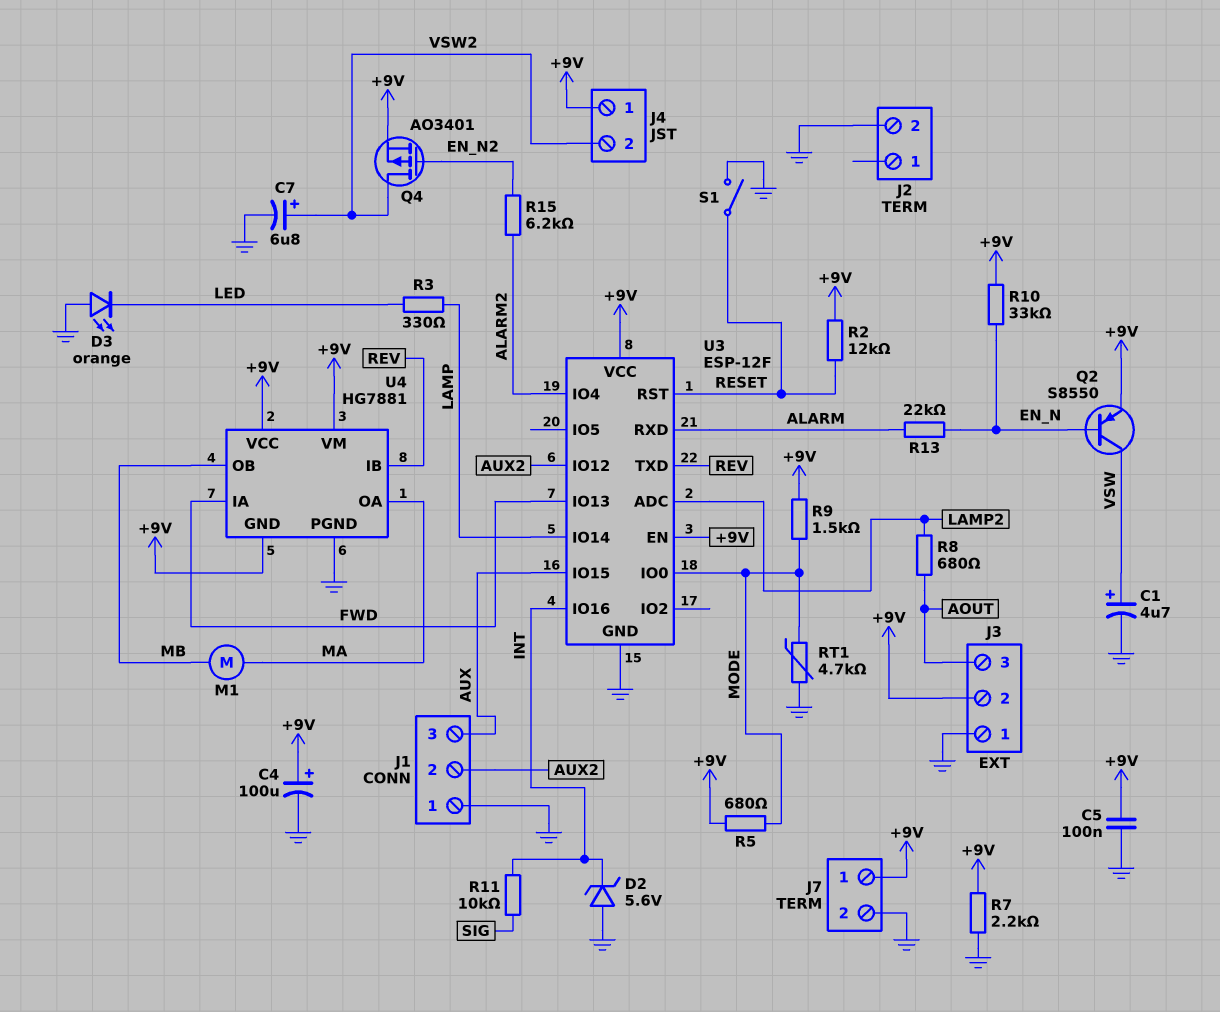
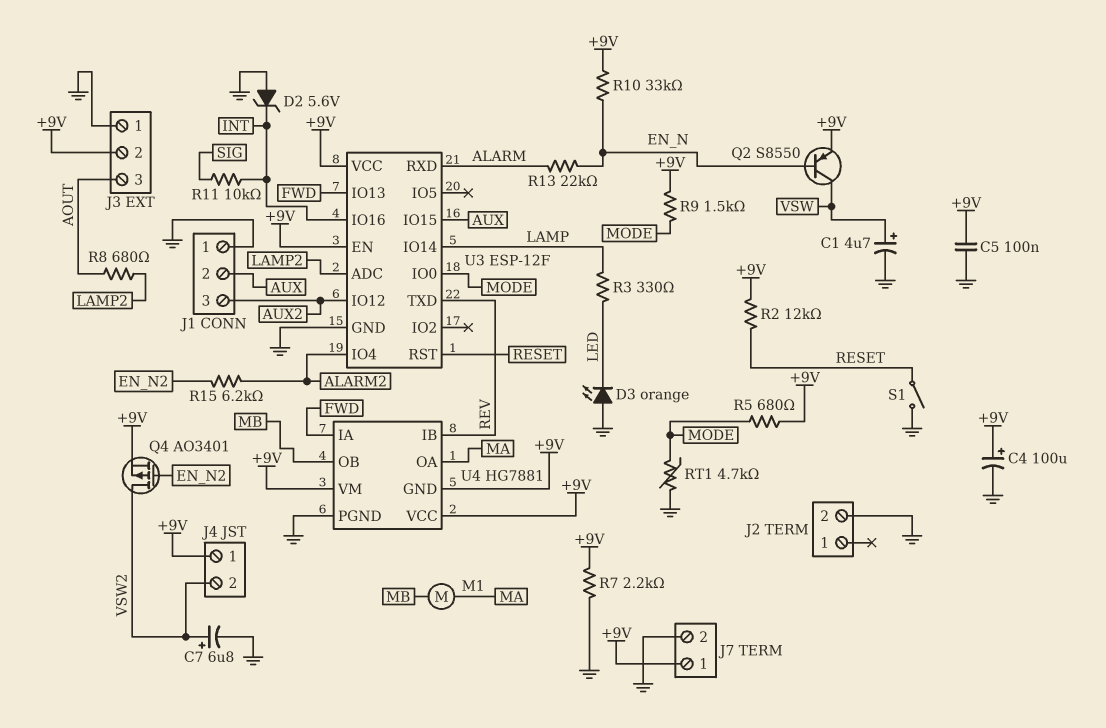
J1 pin 2: AUX2 -> AUX
J1 pin 3: AUX -> AUX2

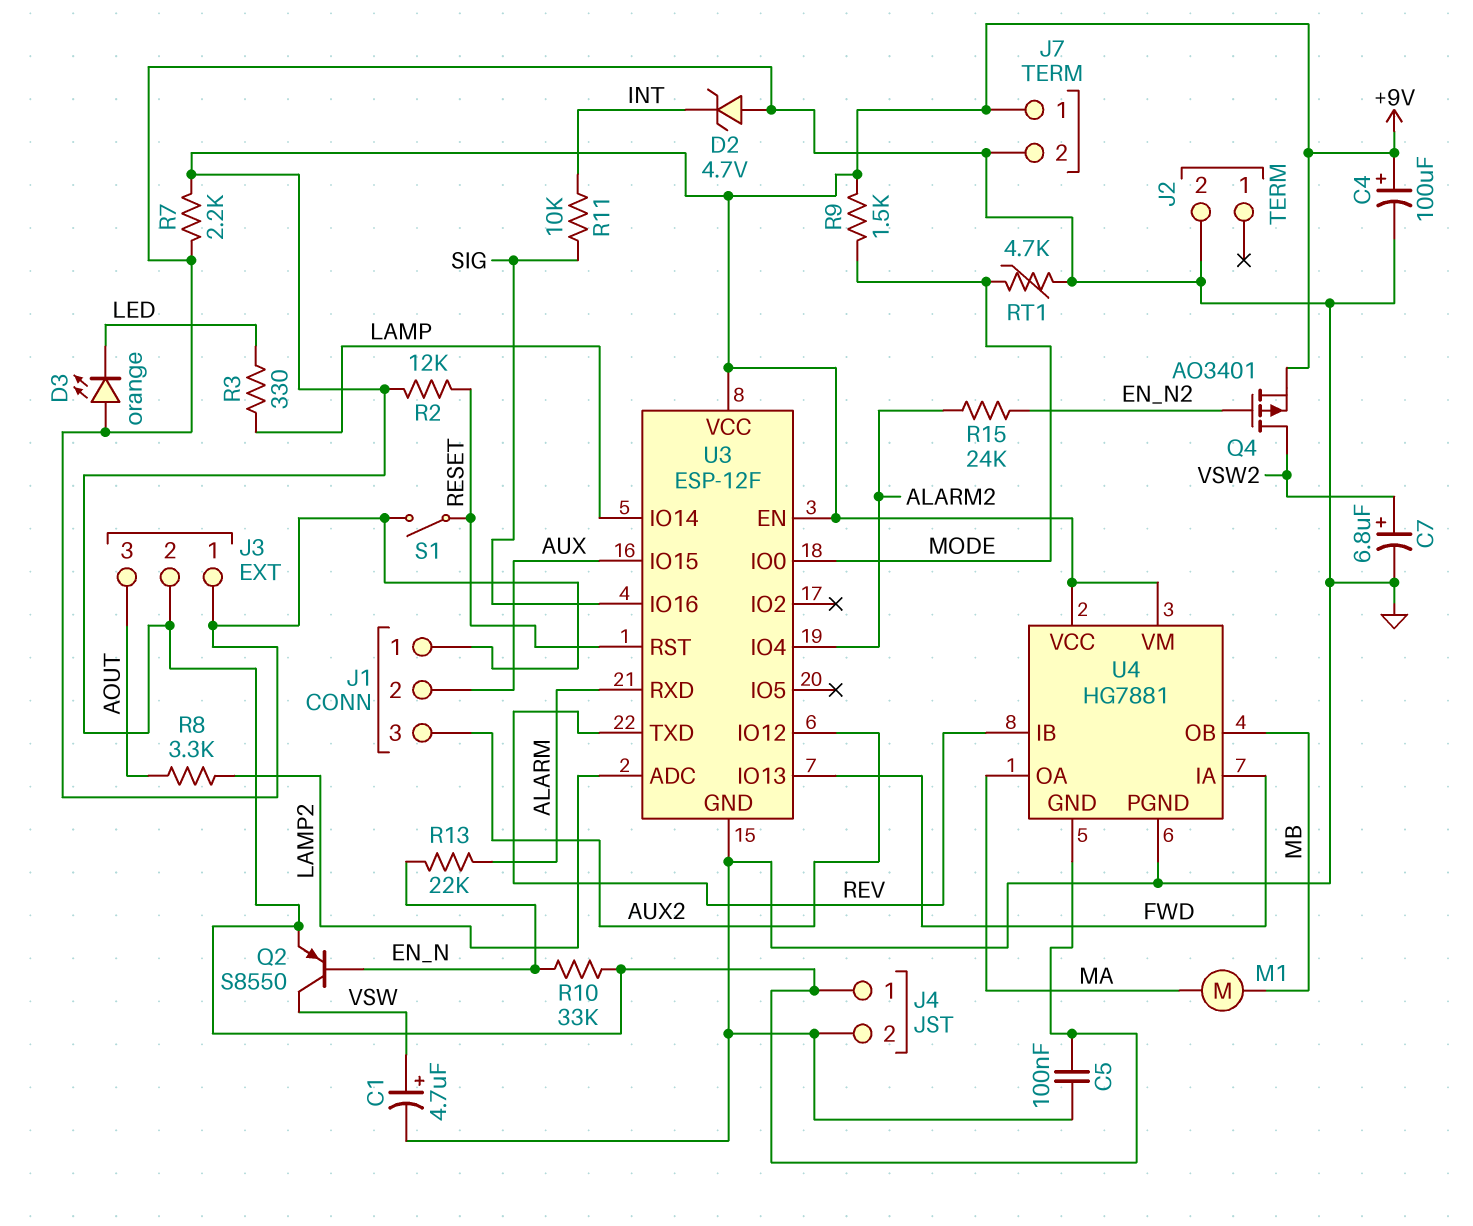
D2: zener 5.6V (A GND, K INT) -> zener 4.7V (A GND, K INT)
J4 pin 2: VSW2 -> GND
R5: 680 (+9V, MODE) -> none
R8: 680 (AOUT, LAMP2) -> 3.3k (AOUT, LAMP2)
R15: 6.2k (ALARM2, EN_N2) -> 24k (ALARM2, EN_N2)
U3 pin IO16: INT -> SIG

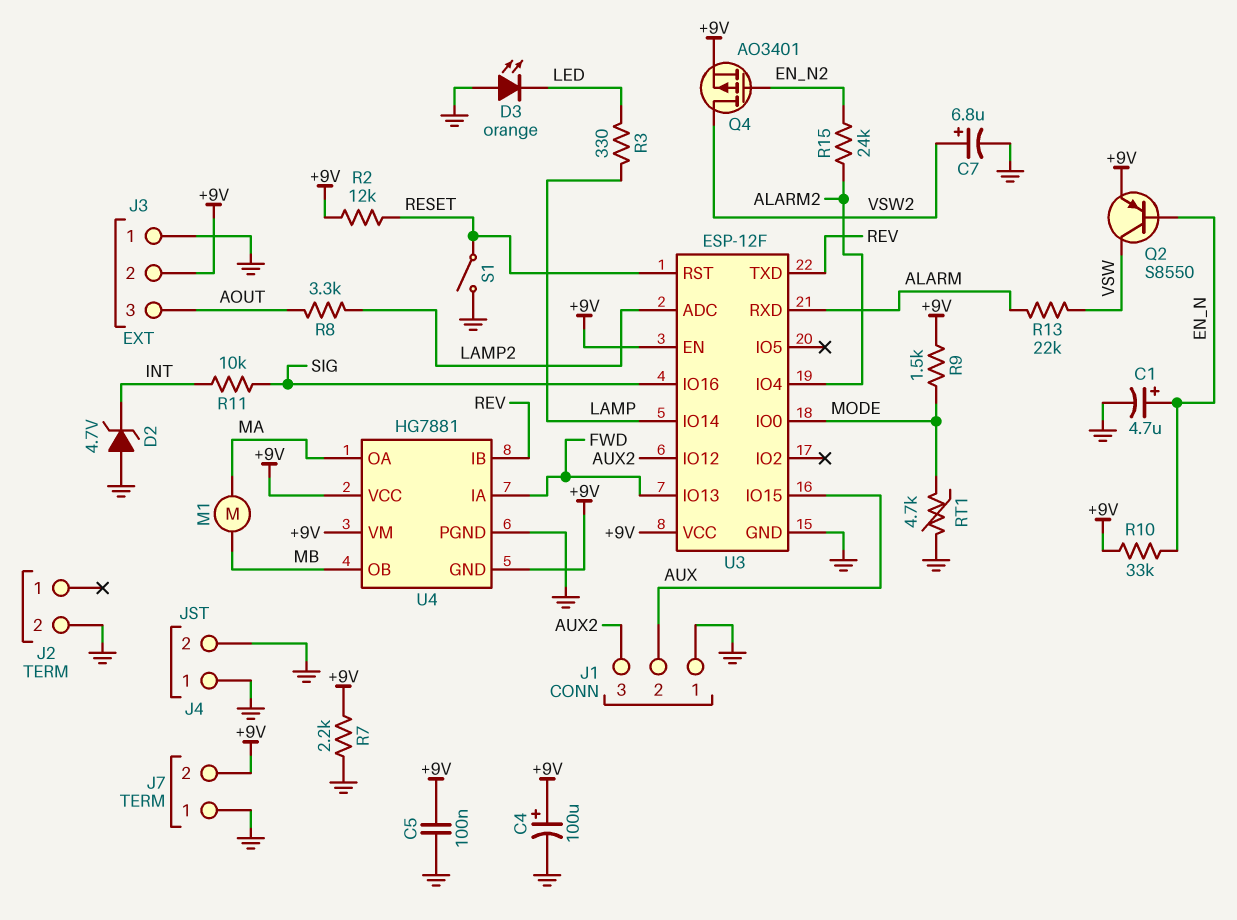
C1: 4.7uF (plus VSW, minus GND) -> 4.7uF (plus EN_N, minus GND)
J4 pin 1: +9V -> GND
J7 pin 1: +9V -> GND
J7 pin 2: GND -> +9V
R13: 22k (ALARM, EN_N) -> 22k (ALARM, VSW)

